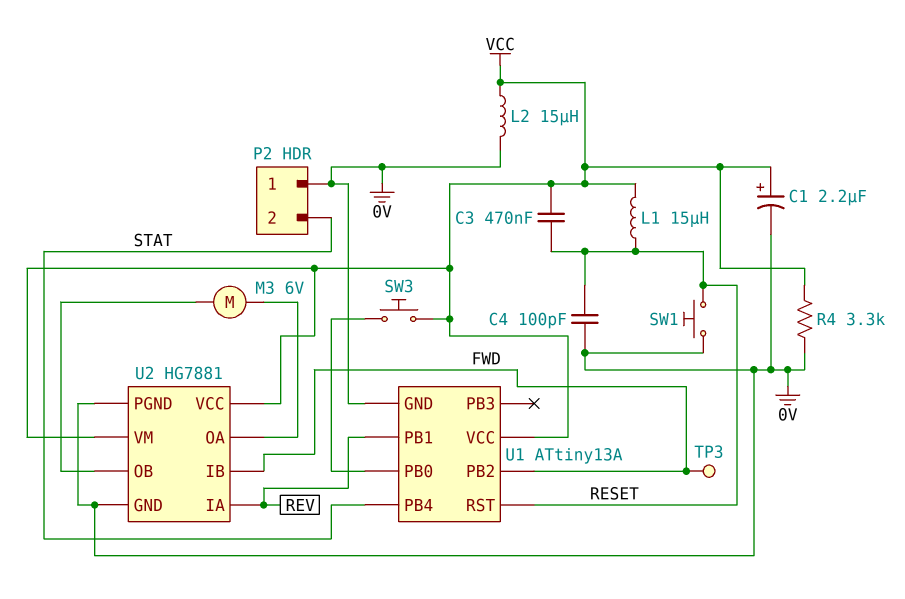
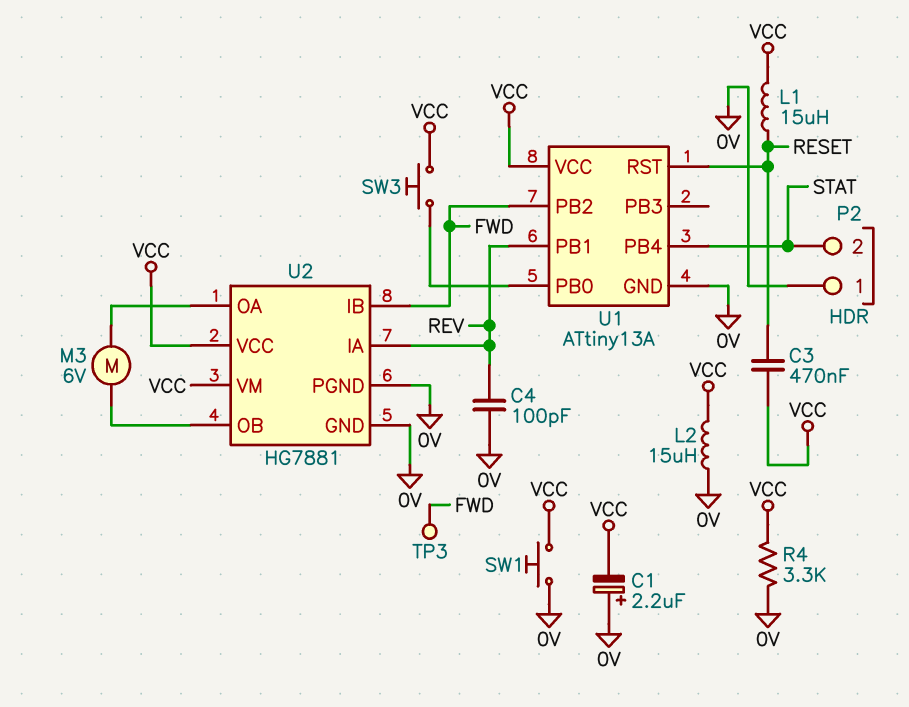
C1: 2.2uF (plus VCC, minus 0V) -> 2.2uF (plus 0V, minus VCC)
C4: 100pF (0V, RESET) -> 100pF (0V, REV)
SW1: button (0V, RESET) -> button (0V, VCC)

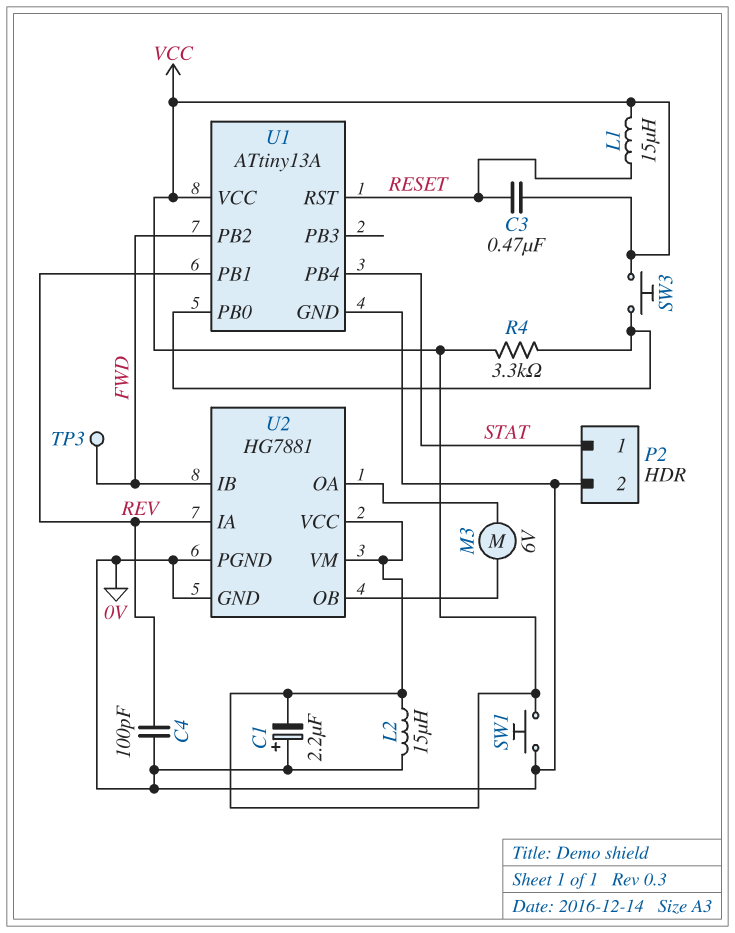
P2 pin 1: 0V -> STAT
P2 pin 2: STAT -> 0V
R4: 3.3k (0V, VCC) -> 3.3k (U1/PB0, VCC)

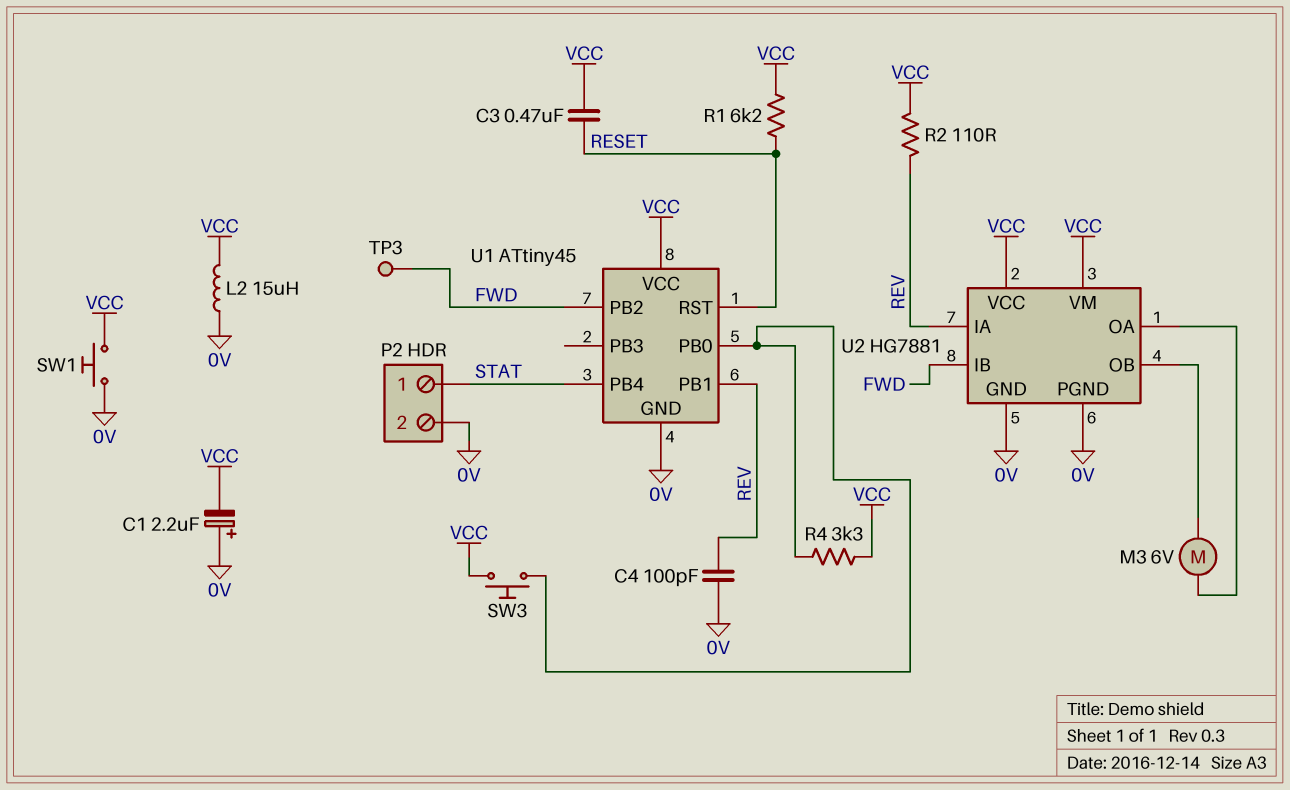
L1: 15uH (RESET, VCC) -> none
R1: none -> 6.2k (RESET, VCC)
R2: none -> 110 (REV, VCC)
U1: ATtiny13A -> ATtiny45

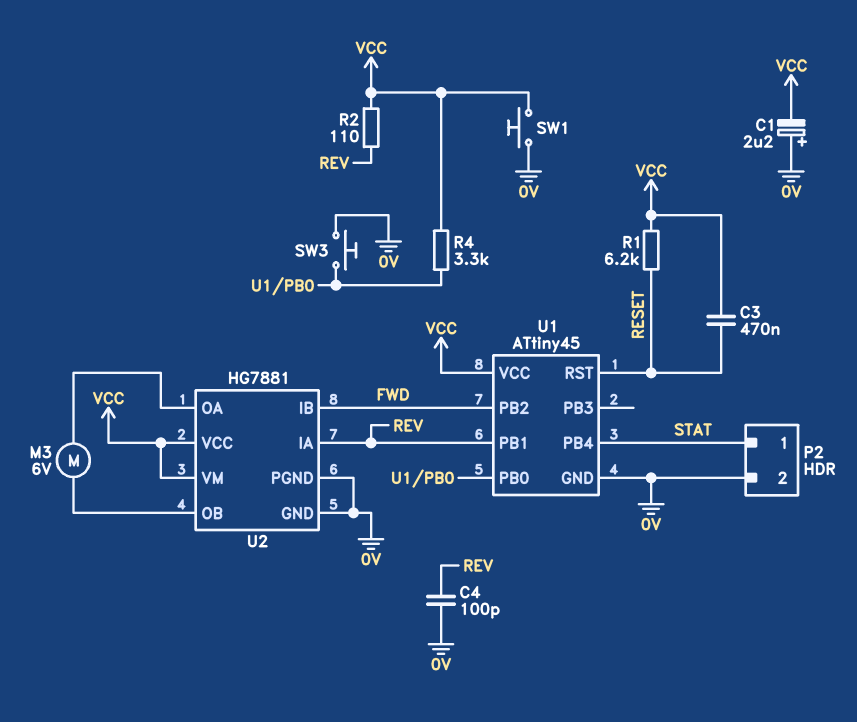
L2: 15uH (0V, VCC) -> none
SW3: button (U1/PB0, VCC) -> button (0V, U1/PB0)
TP3: test point (FWD) -> none

